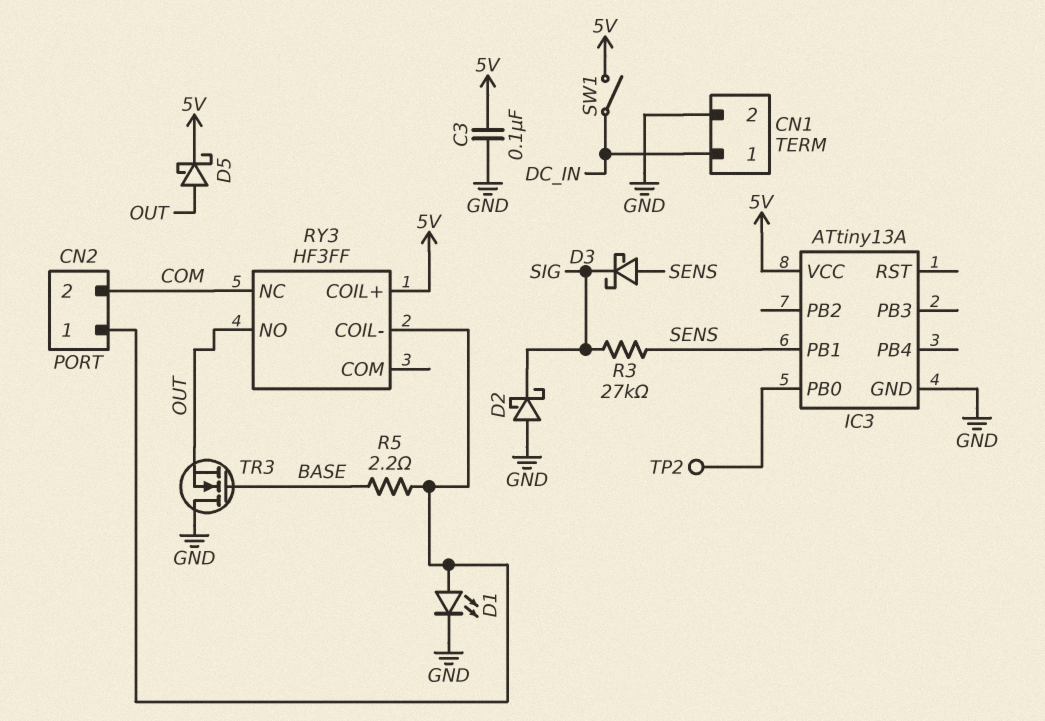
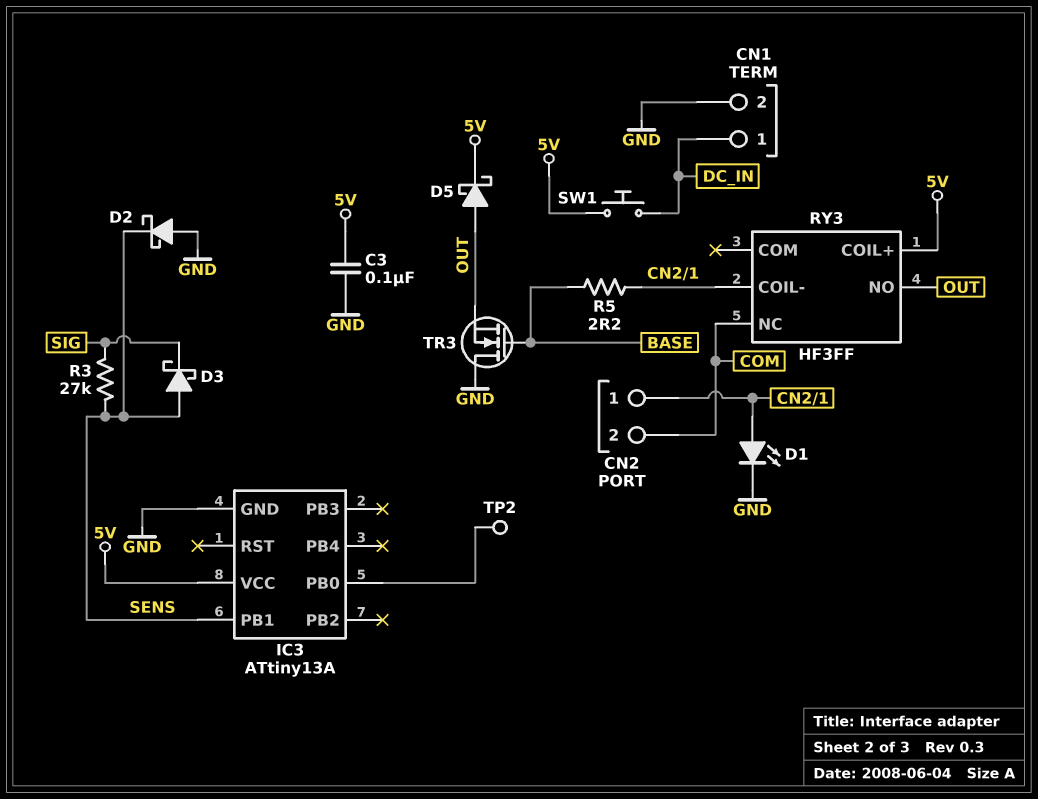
D2: schottky (A GND, K SIG) -> schottky (A GND, K SENS)
SW1: switch (5V, DC_IN) -> button (5V, DC_IN)

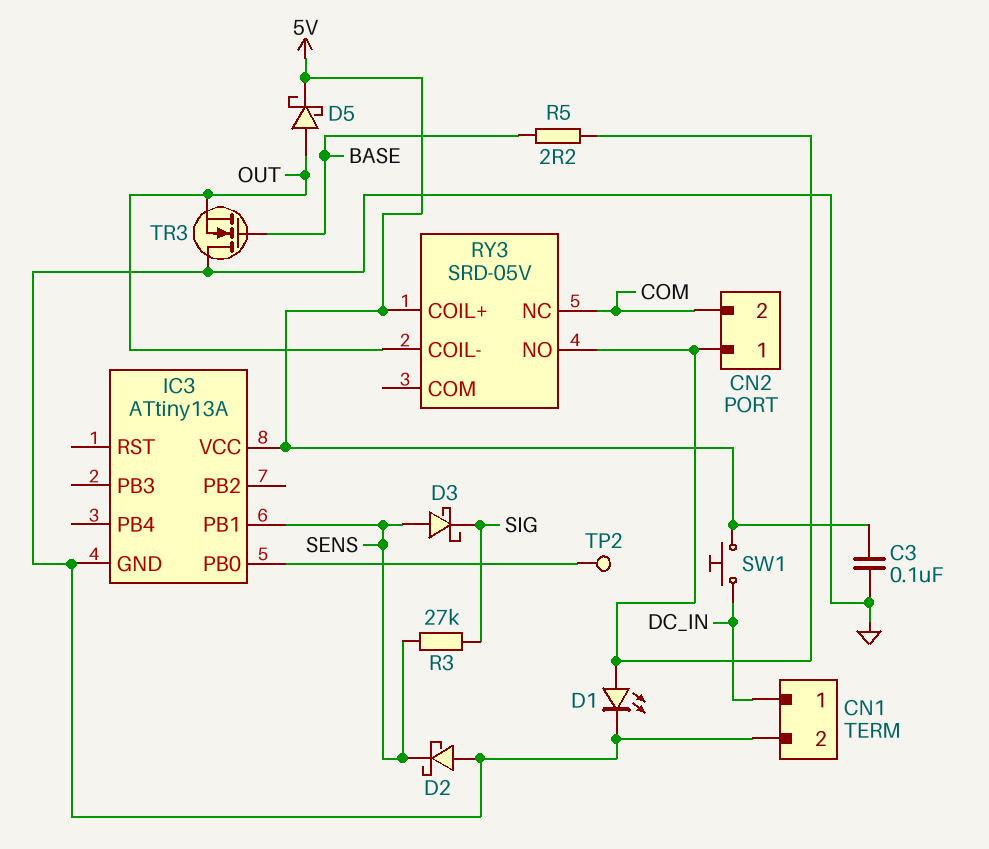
RY3: HF3FF -> SRD-05V
RY3 pin COIL-: CN2/1 -> OUT
RY3 pin NO: OUT -> CN2/1

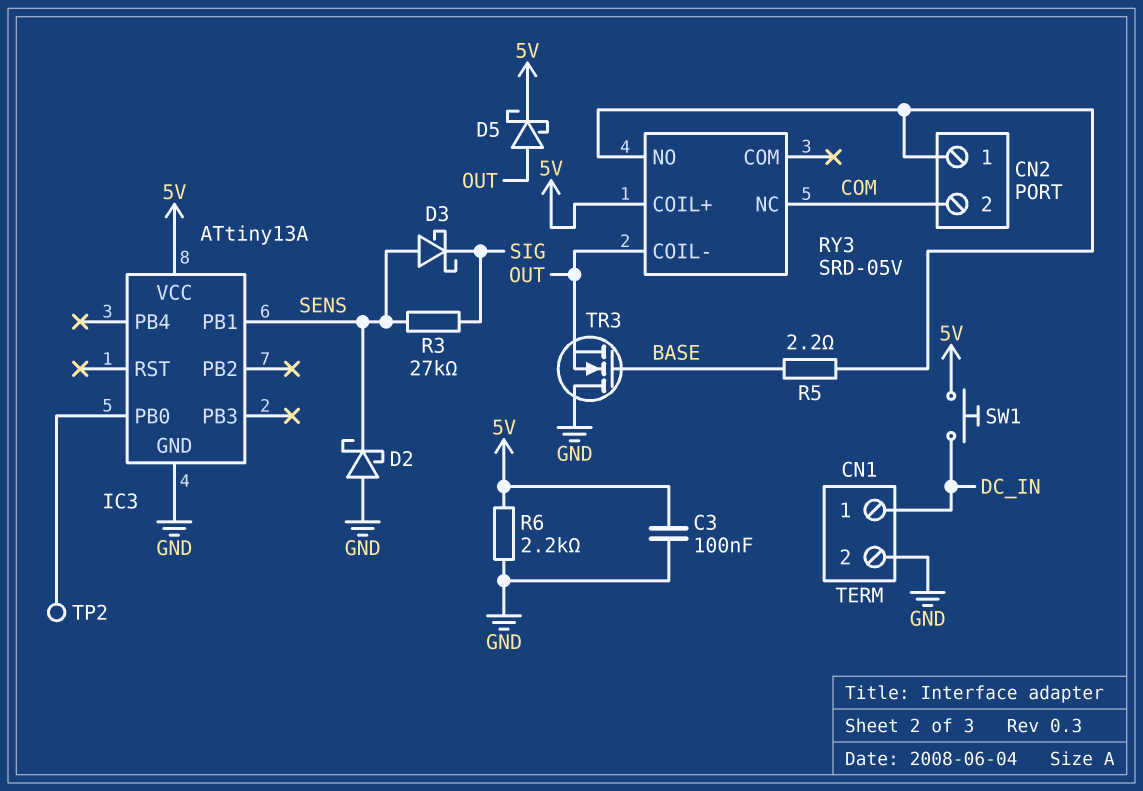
D1: LED (A CN2/1, K GND) -> none
R6: none -> 2.2k (5V, GND)

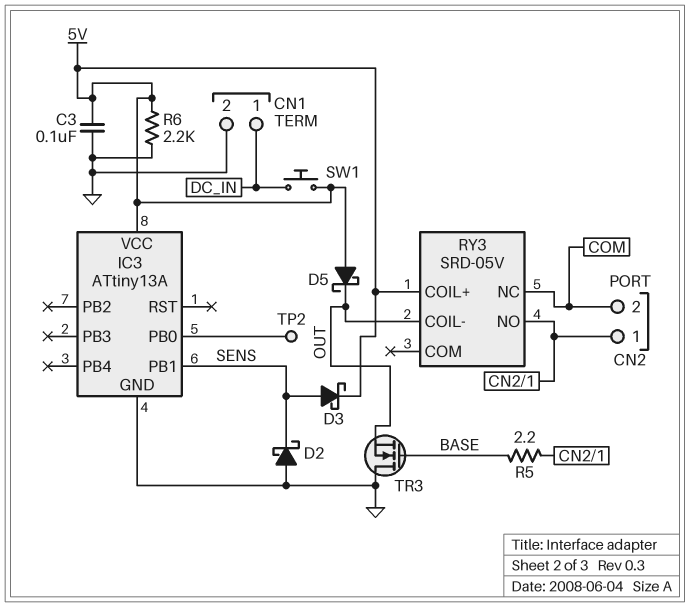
D3: schottky (A SENS, K SIG) -> schottky (A SENS, K 5V)
D5: schottky (A OUT, K 5V) -> schottky (A 5V, K OUT)
R3: 27k (SENS, SIG) -> none

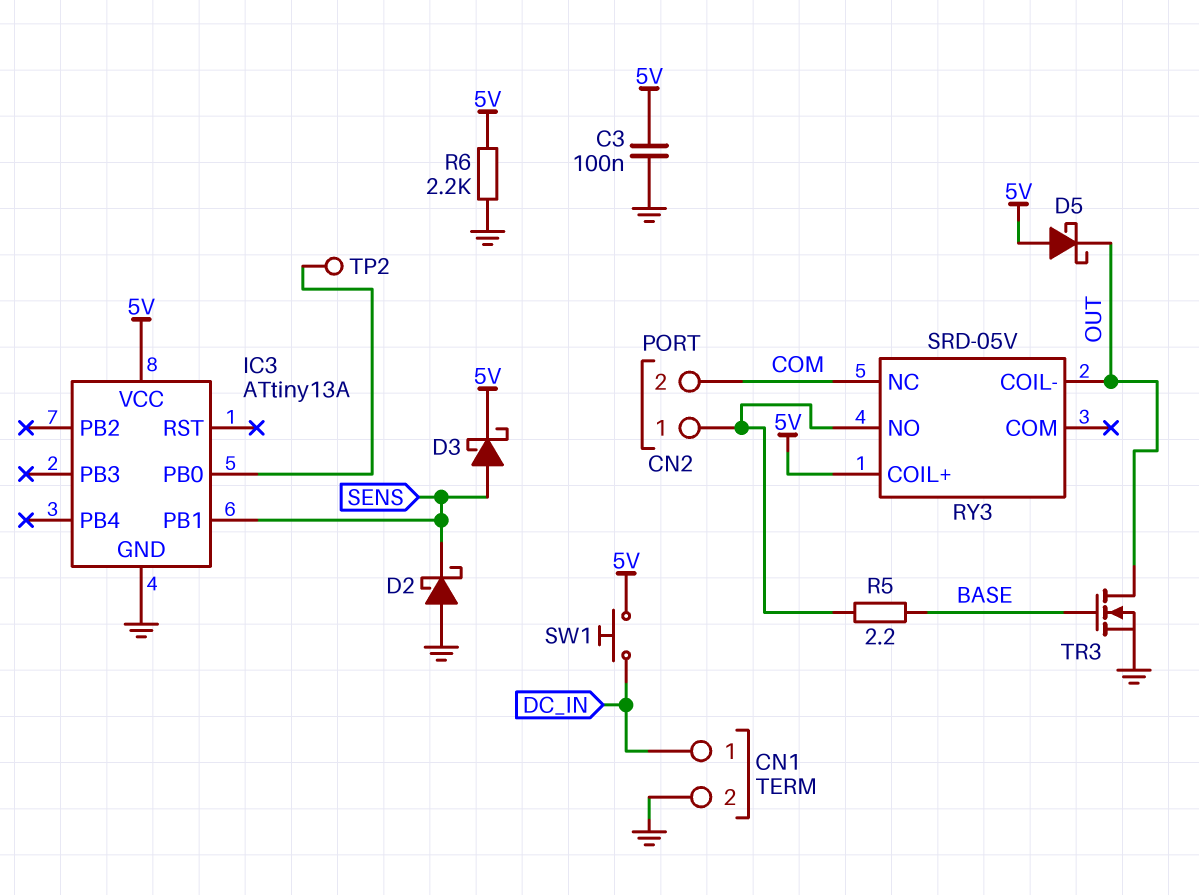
TR3: NMOS (G BASE, D GND, S OUT) -> NMOS (G BASE, D OUT, S GND)

